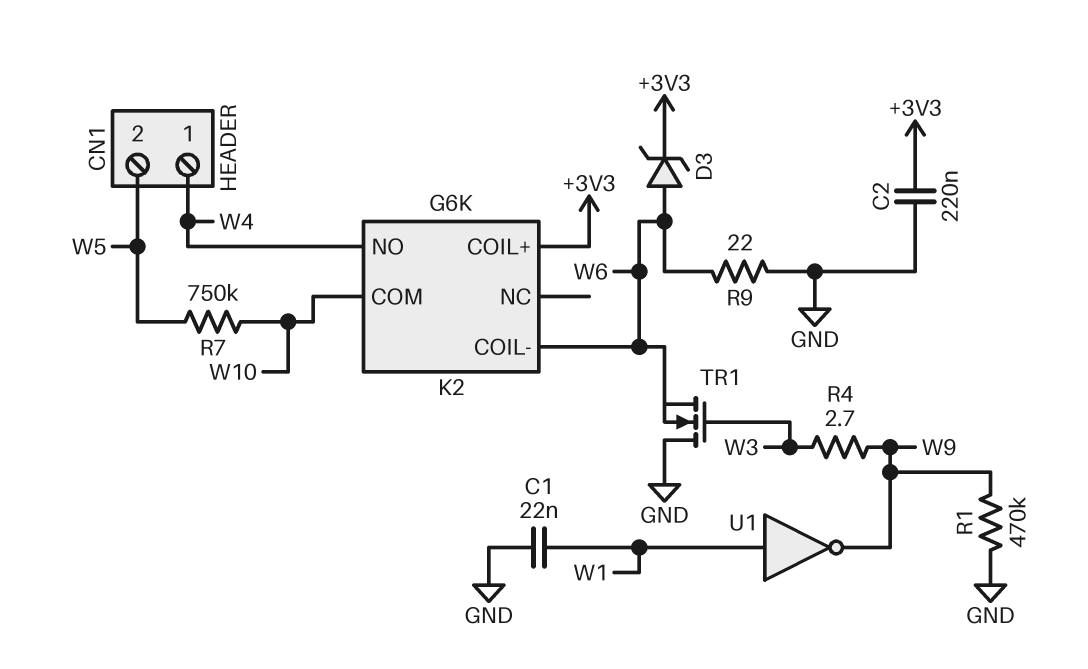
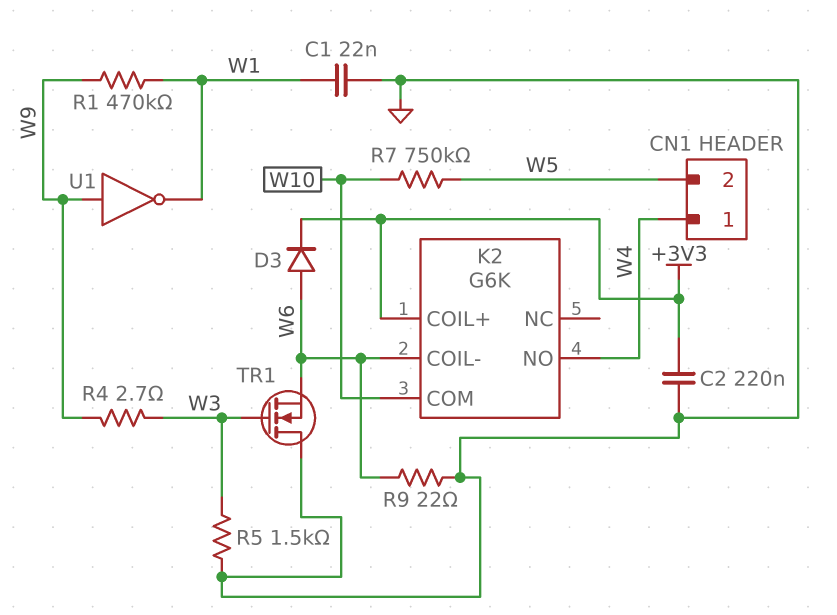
D3: zener (A W6, K +3V3) -> diode (A W6, K +3V3)
R1: 470k (GND, W9) -> 470k (W1, W9)
R5: none -> 1.5k (GND, W3)
U1: NOT (in W1, out W9) -> NOT (in W9, out W1)

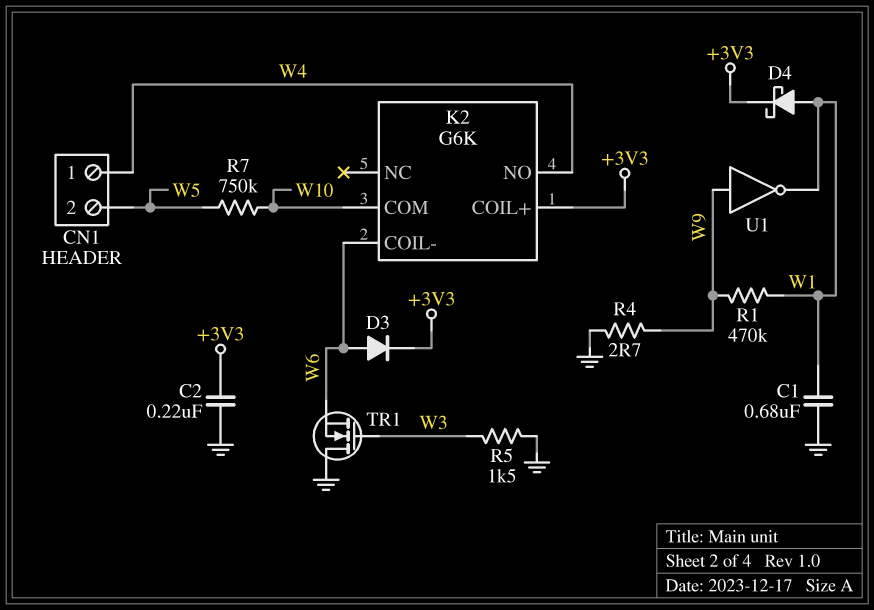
C1: 22nF (GND, W1) -> 680nF (GND, W1)
D4: none -> schottky (A W1, K +3V3)
R4: 2.7 (W3, W9) -> 2.7 (GND, W9)
R9: 22 (GND, W6) -> none

